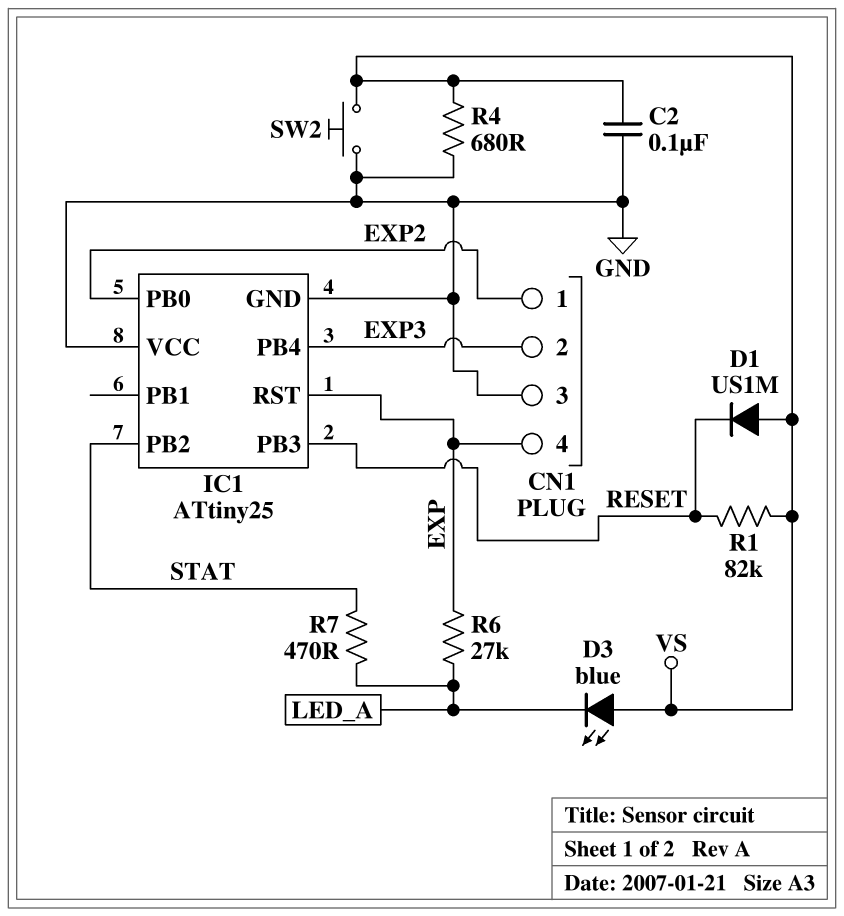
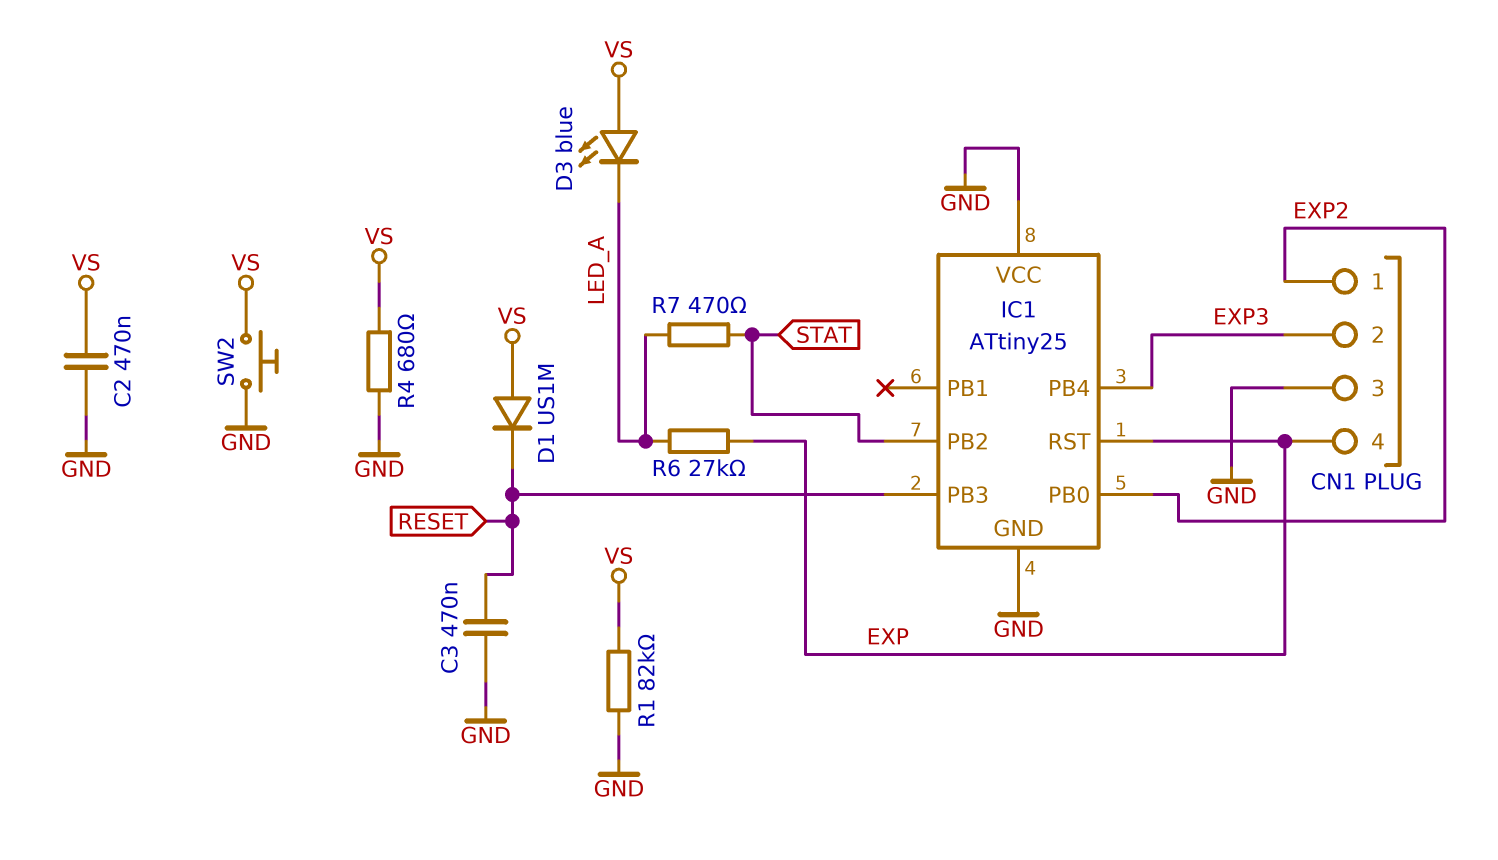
C2: 100nF (GND, VS) -> 470nF (GND, VS)
C3: none -> 470nF (GND, RESET)
R1: 82k (RESET, VS) -> 82k (GND, VS)

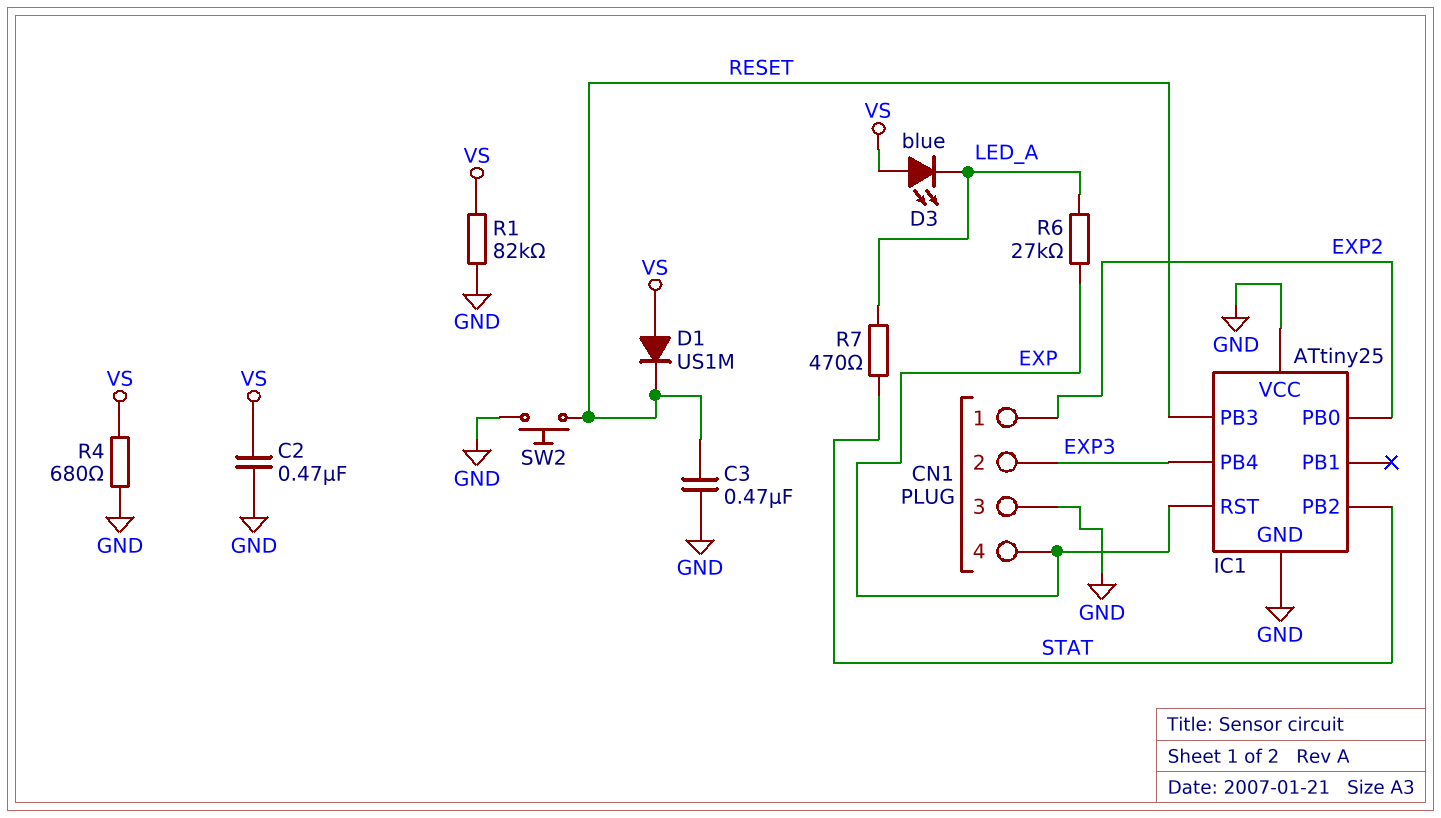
SW2: button (GND, VS) -> button (GND, RESET)

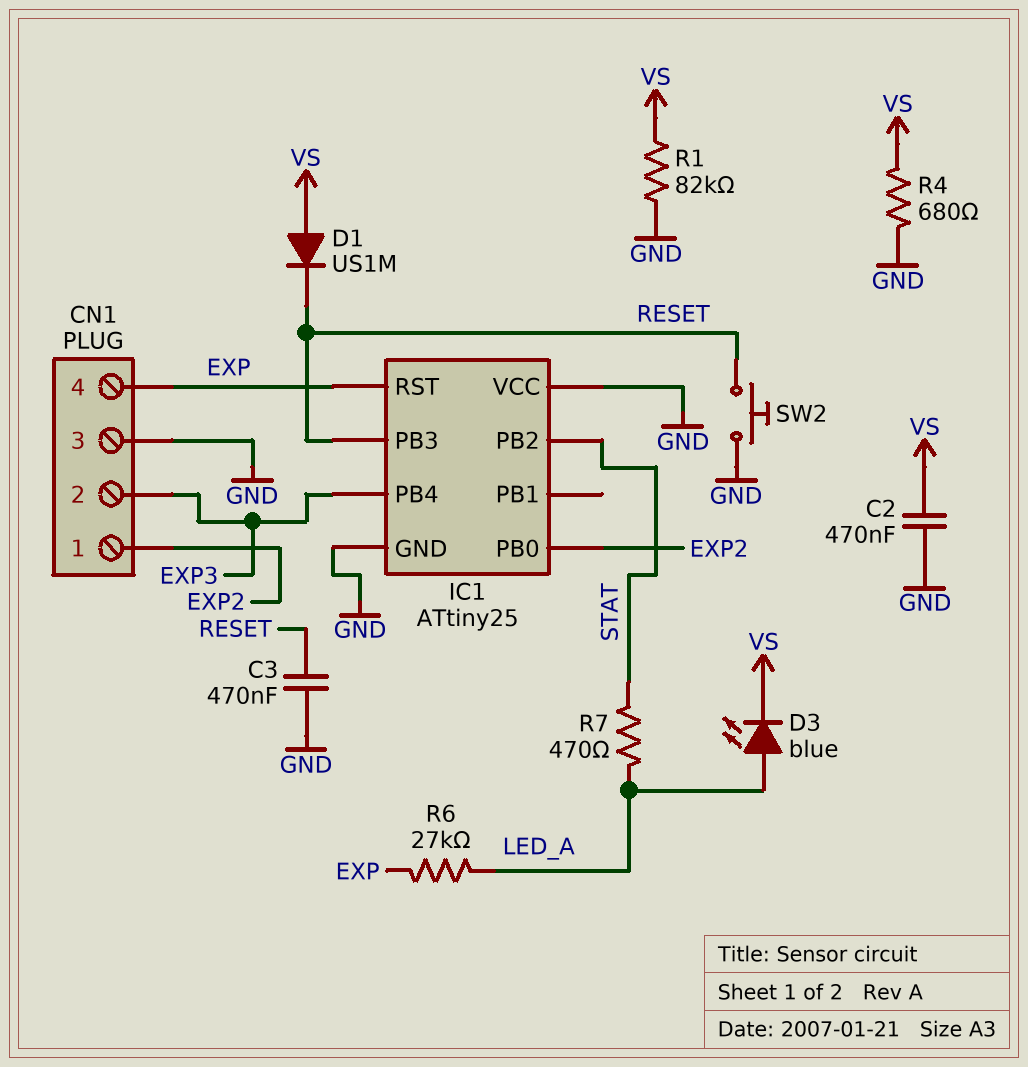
D3: LED blue (A VS, K LED_A) -> LED blue (A LED_A, K VS)

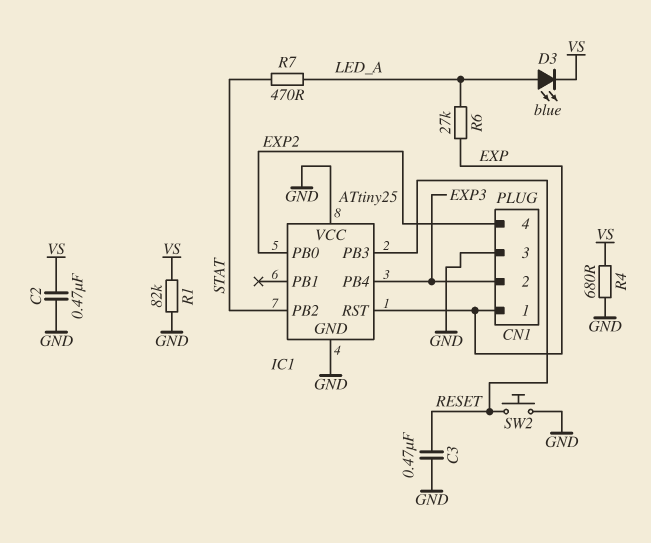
CN1 pin 1: EXP2 -> EXP
CN1 pin 4: EXP -> EXP2
D1: diode US1M (A VS, K RESET) -> none

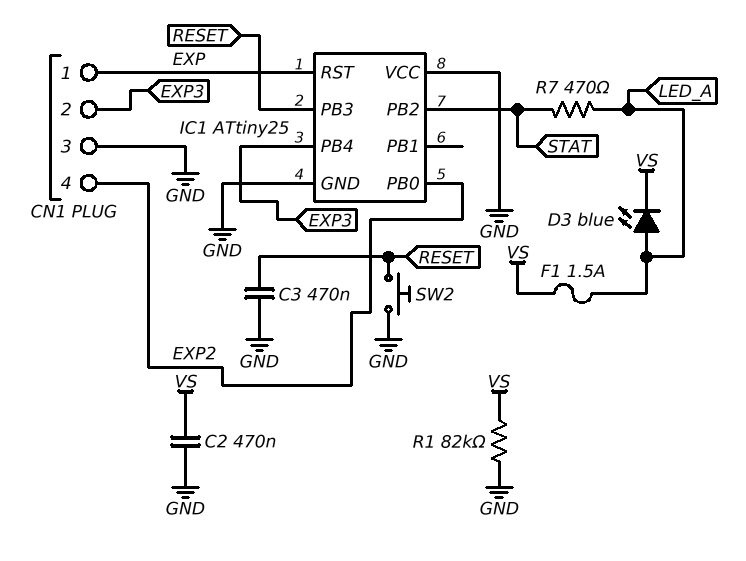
F1: none -> 1.5A (LED_A, VS)
R4: 680 (GND, VS) -> none
R6: 27k (EXP, LED_A) -> none

